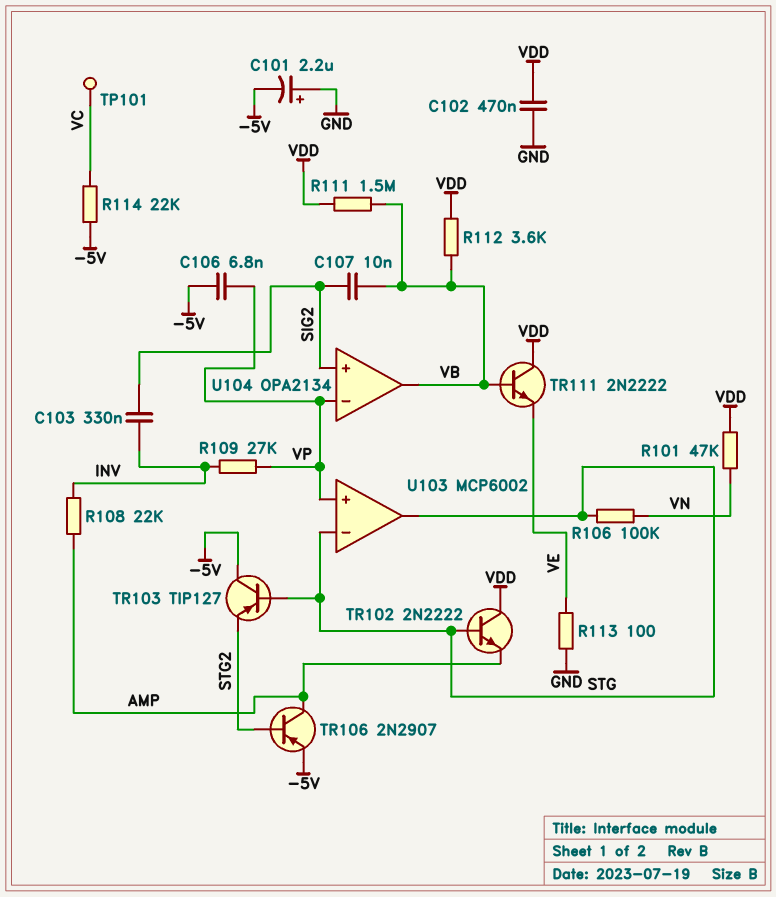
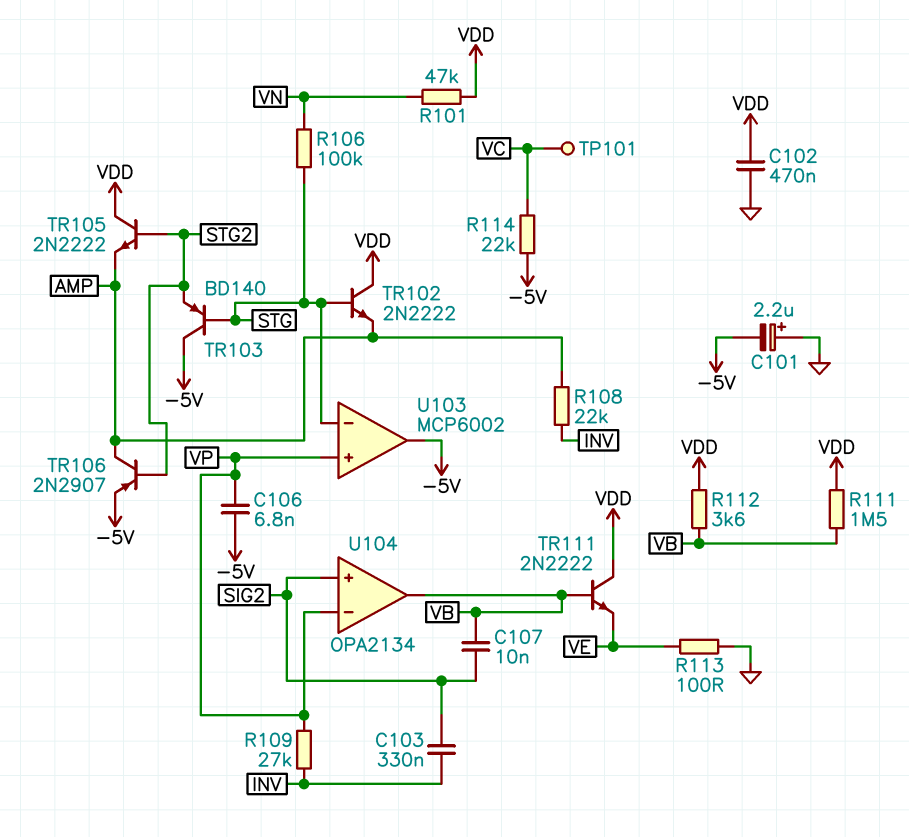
TR103: PNP TIP127 (B STG, C -5V, E STG2) -> PNP BD140 (B STG, C -5V, E STG2)
TR105: none -> NPN 2N2222 (B STG2, C VDD, E AMP)
U103 pin out: STG -> -5V

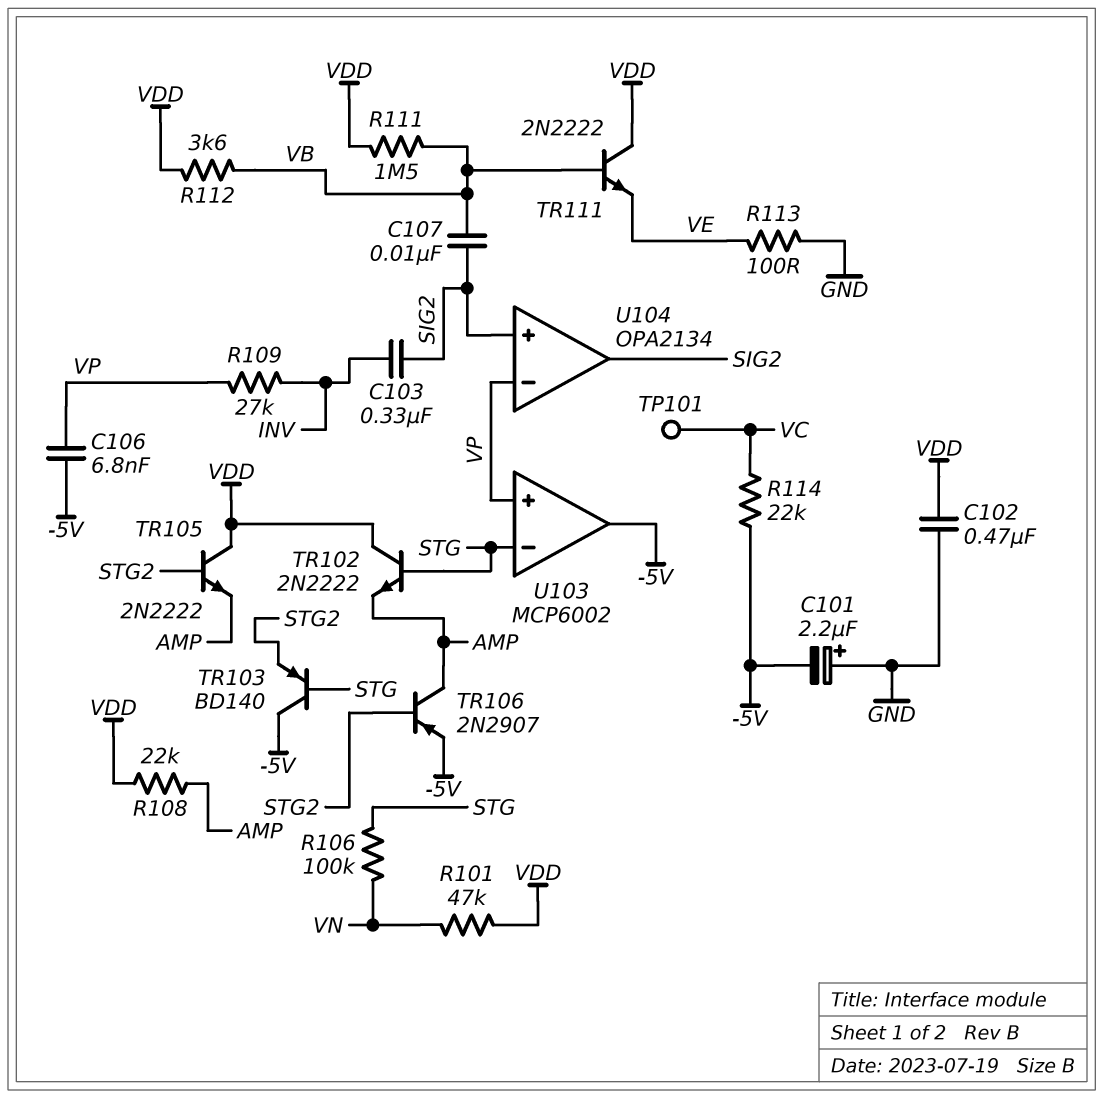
R108: 22k (AMP, INV) -> 22k (AMP, VDD)
U104 pin out: VB -> SIG2

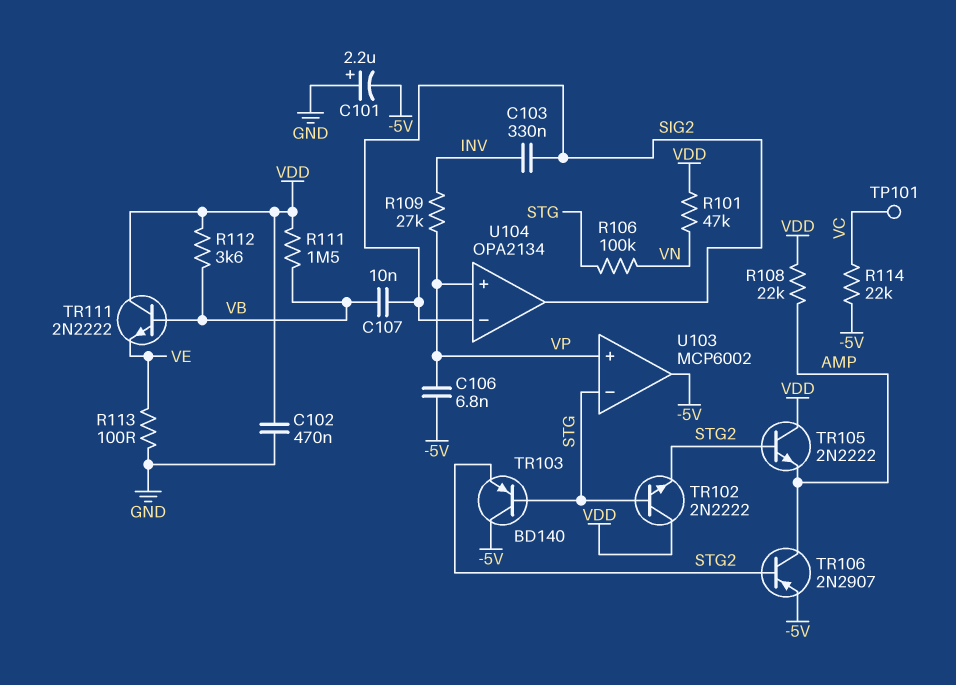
TR102: NPN 2N2222 (B STG, C VDD, E AMP) -> NPN 2N2222 (B STG, C VDD, E STG2)
U104 pin in+: SIG2 -> VP
U104 pin in-: VP -> SIG2

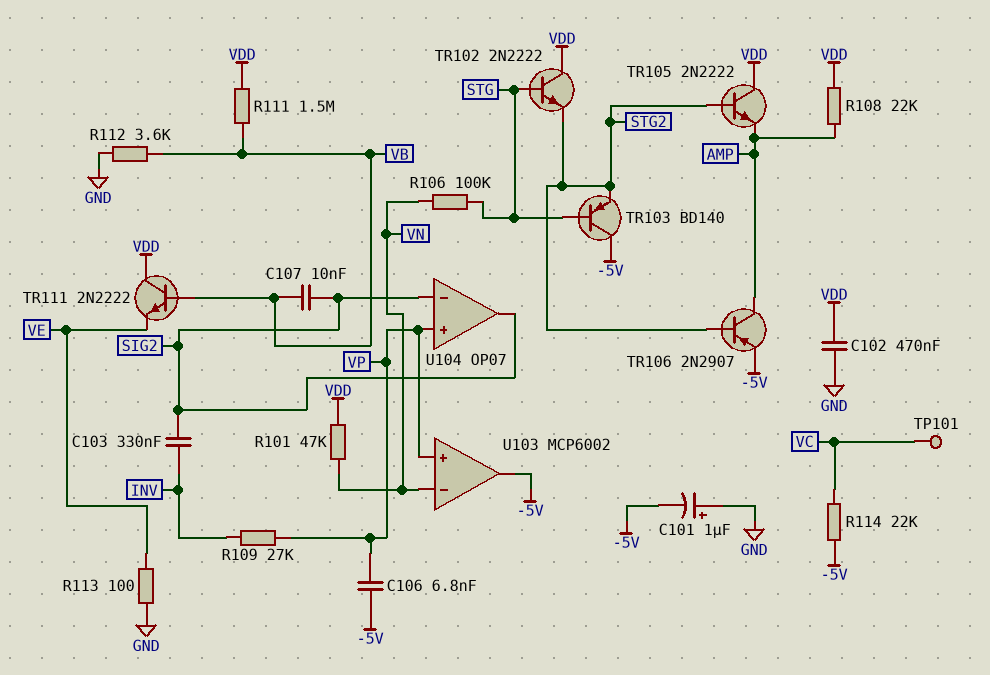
C101: 2.2uF (plus GND, minus -5V) -> 1uF (plus GND, minus -5V)
R112: 3.6k (VB, VDD) -> 3.6k (GND, VB)
U103 pin in-: STG -> VN
U104: OPA2134 -> OP07

